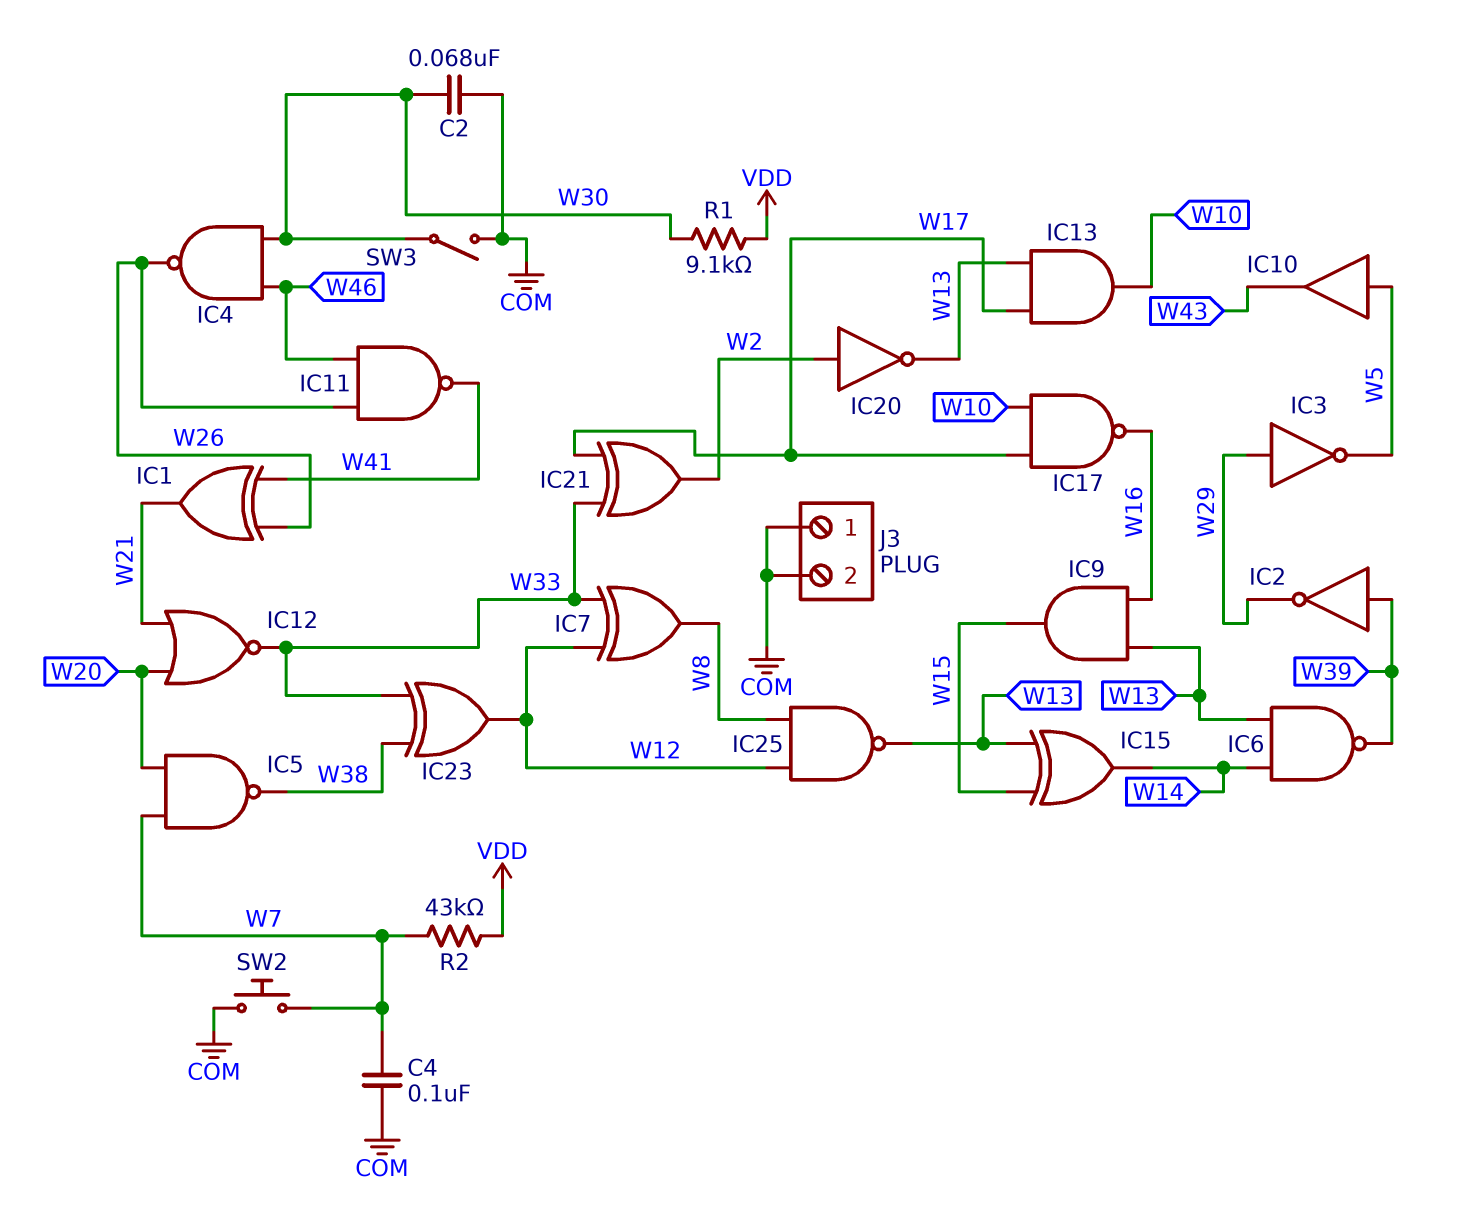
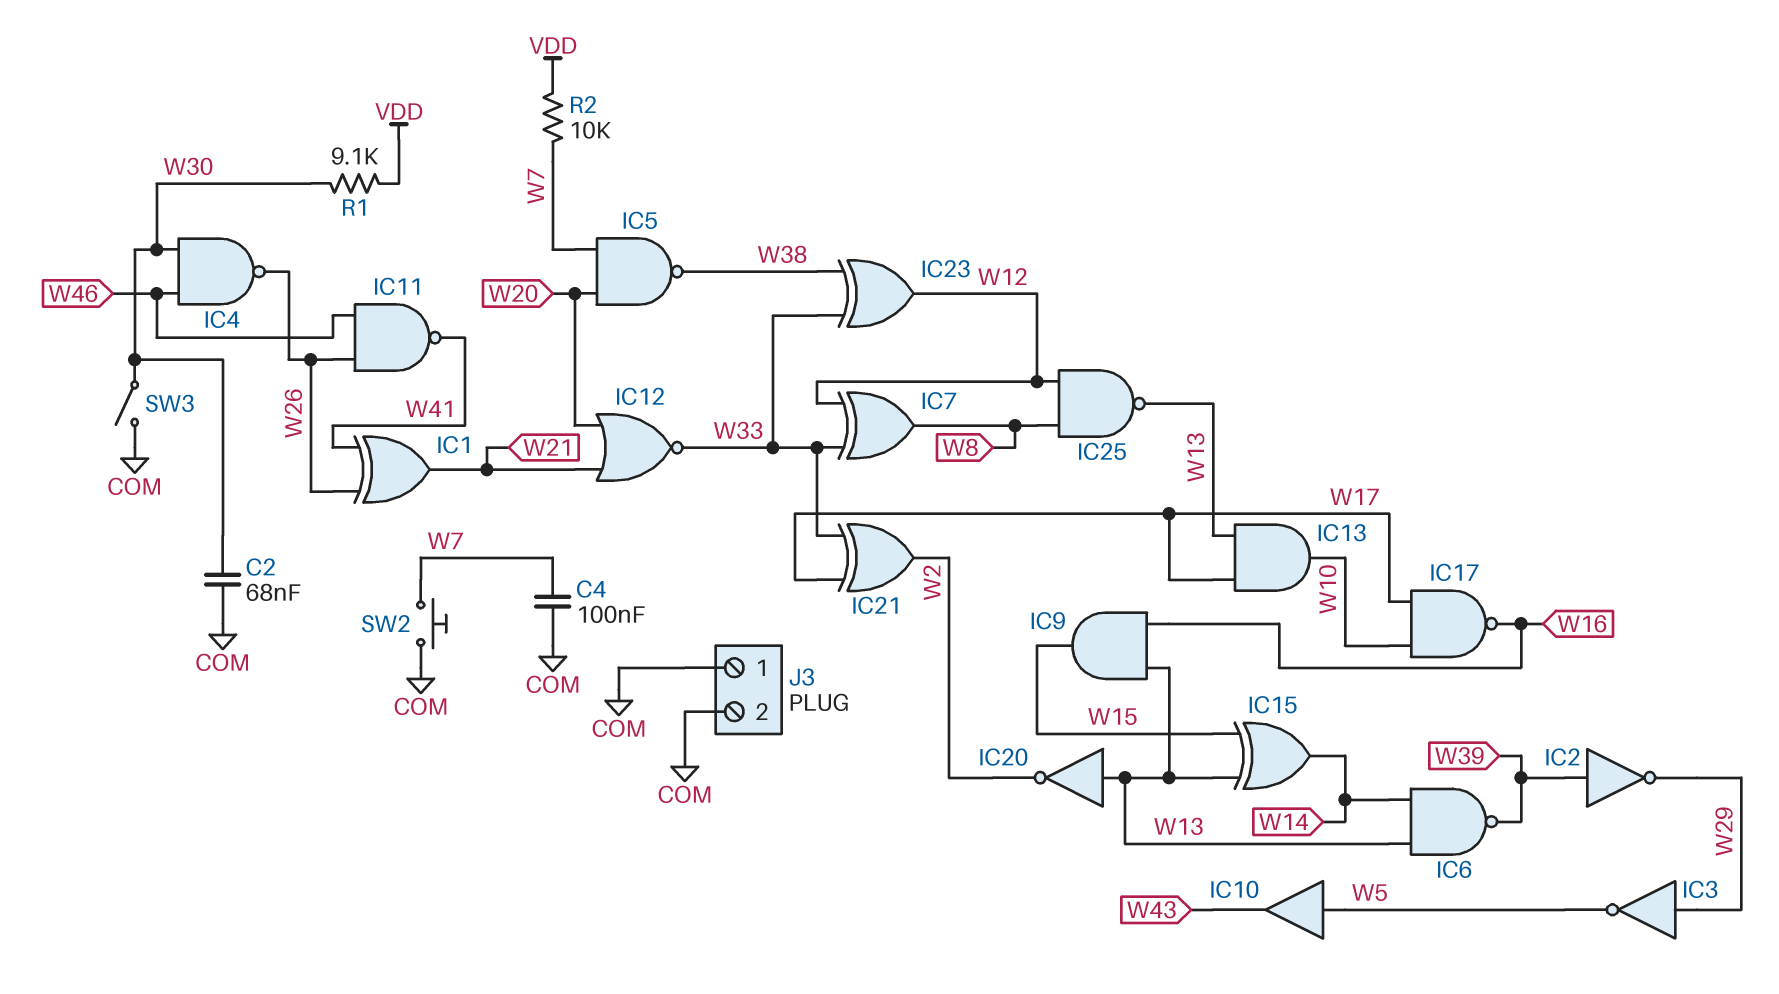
IC20: NOT (in W2, out W13) -> NOT (in W13, out W2)
R2: 43k (VDD, W7) -> 10k (VDD, W7)

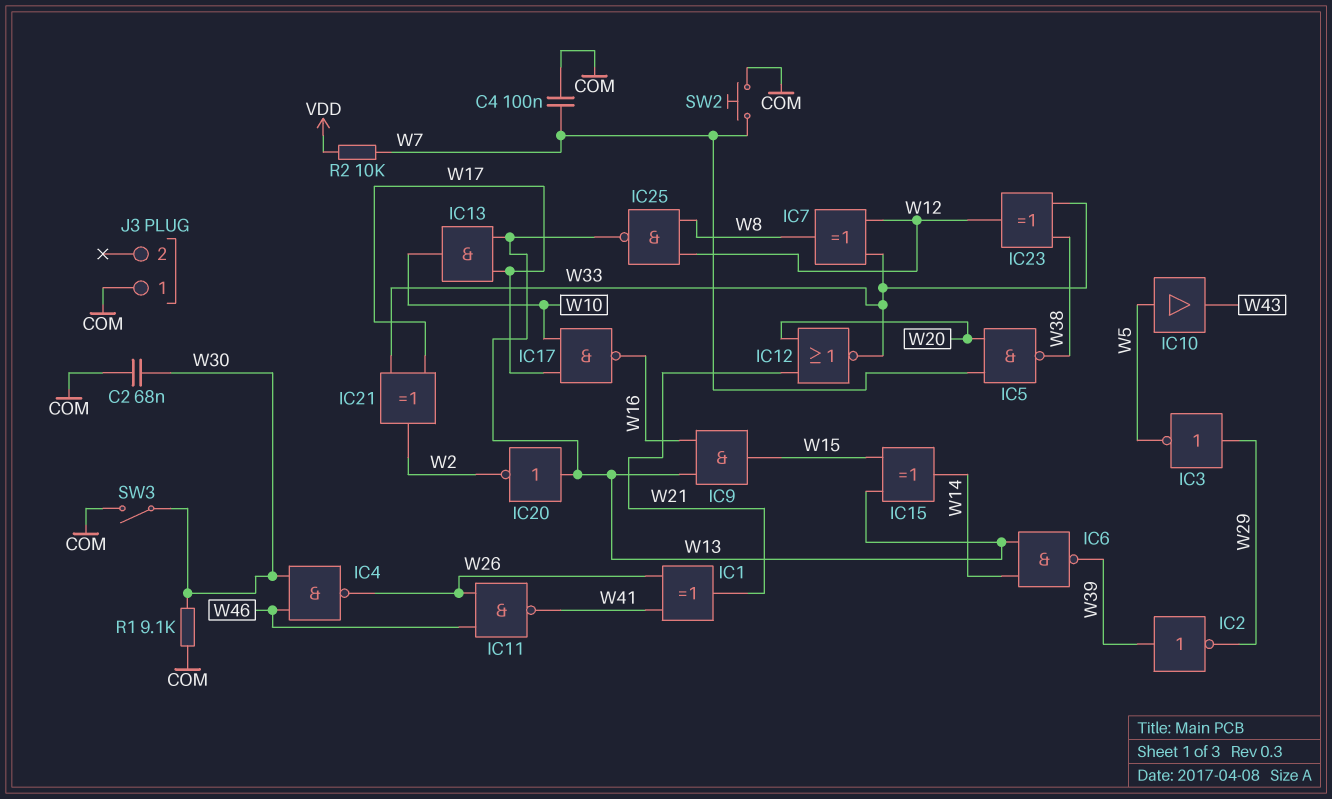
J3 pin 2: COM -> none
R1: 9.1k (VDD, W30) -> 9.1k (COM, W30)

